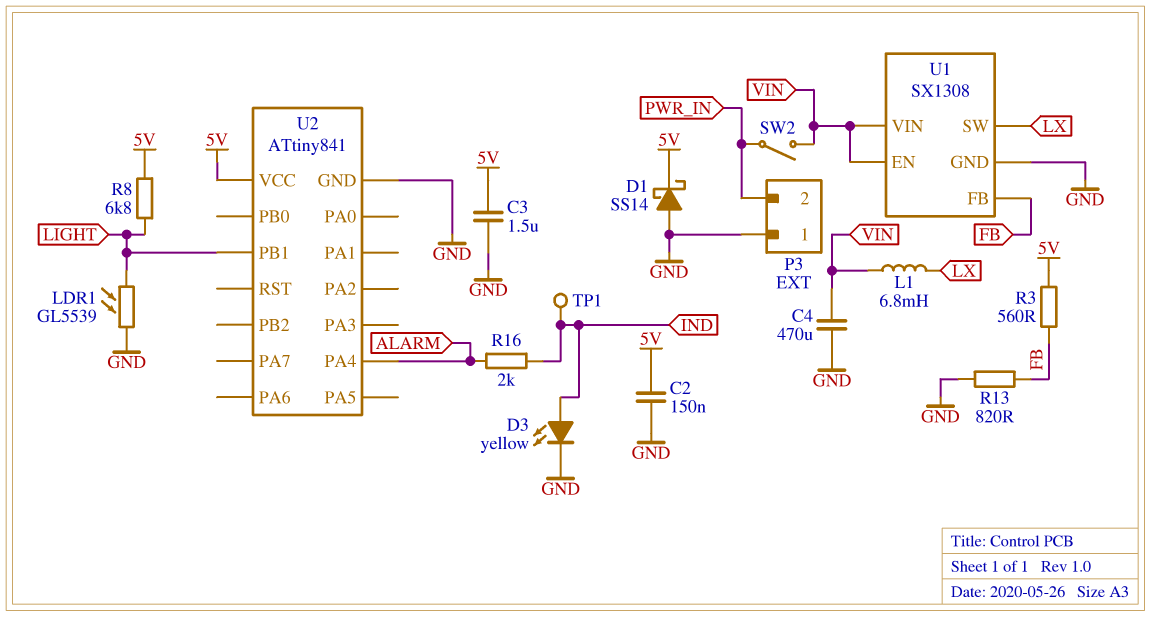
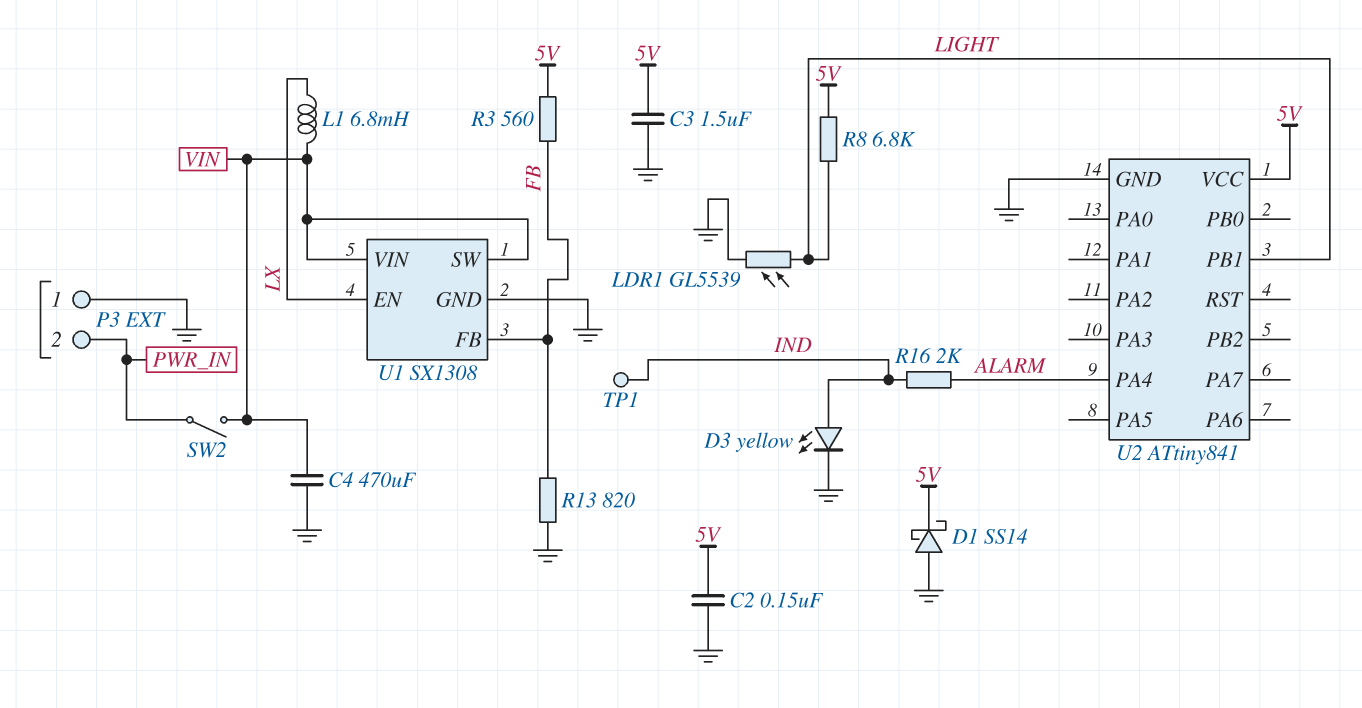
U1 pin EN: VIN -> LX
U1 pin SW: LX -> VIN

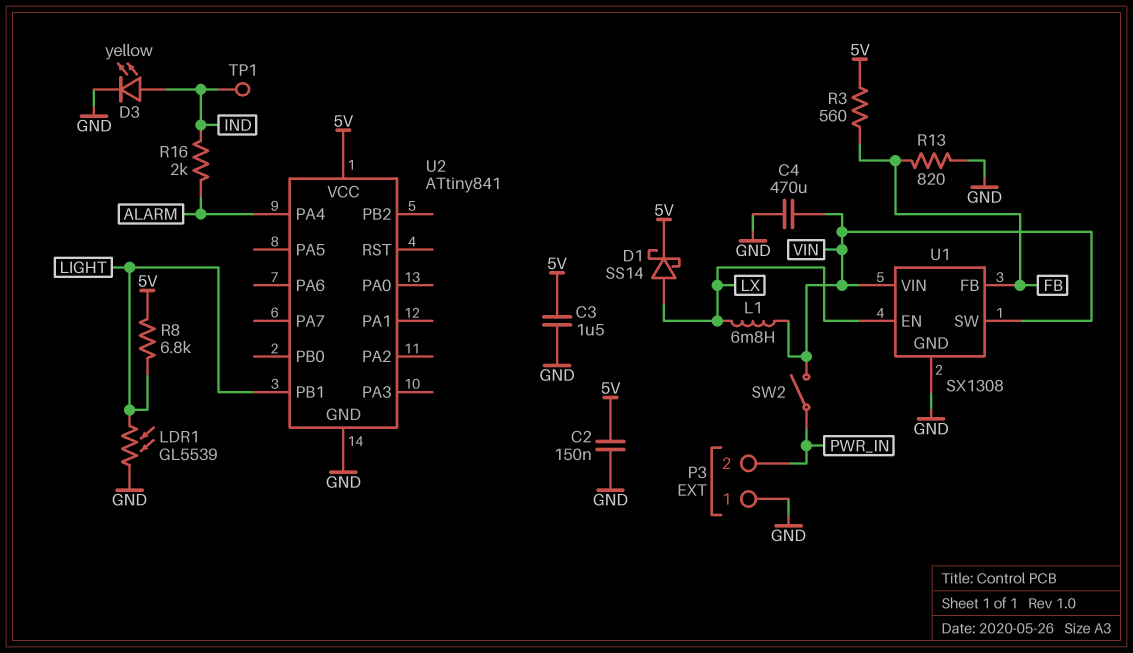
D1: schottky SS14 (A GND, K 5V) -> schottky SS14 (A LX, K 5V)

